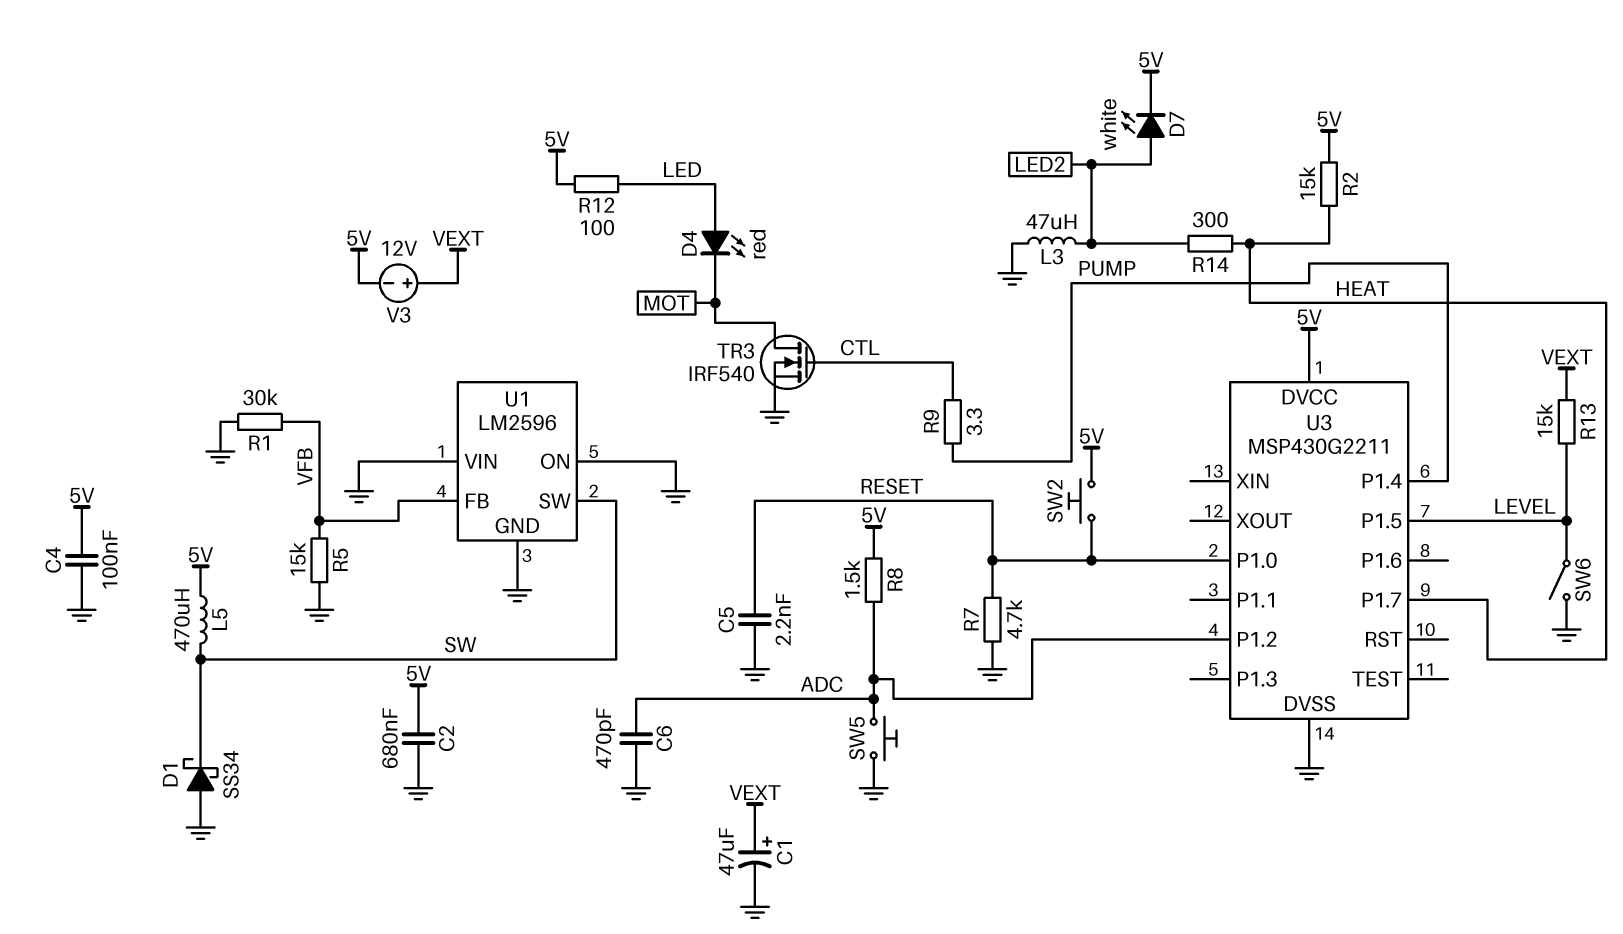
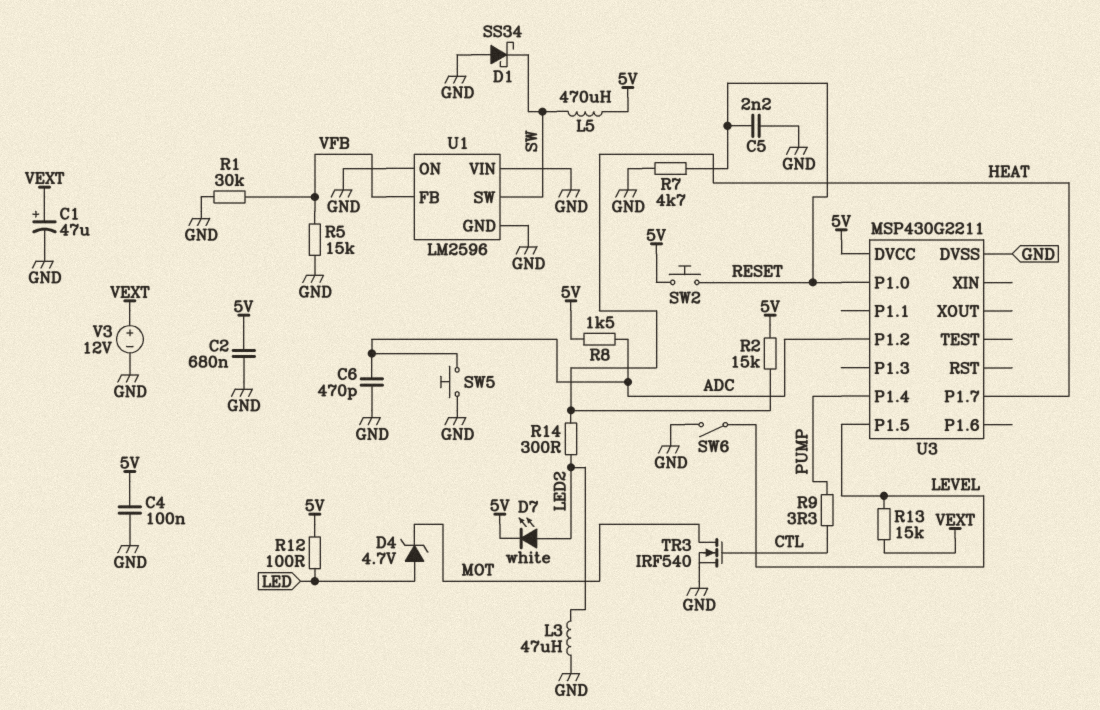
D4: LED red (A LED, K MOT) -> zener 4.7V (A LED, K MOT)
V3: 12V (plus VEXT, minus 5V) -> 12V (plus VEXT, minus GND)

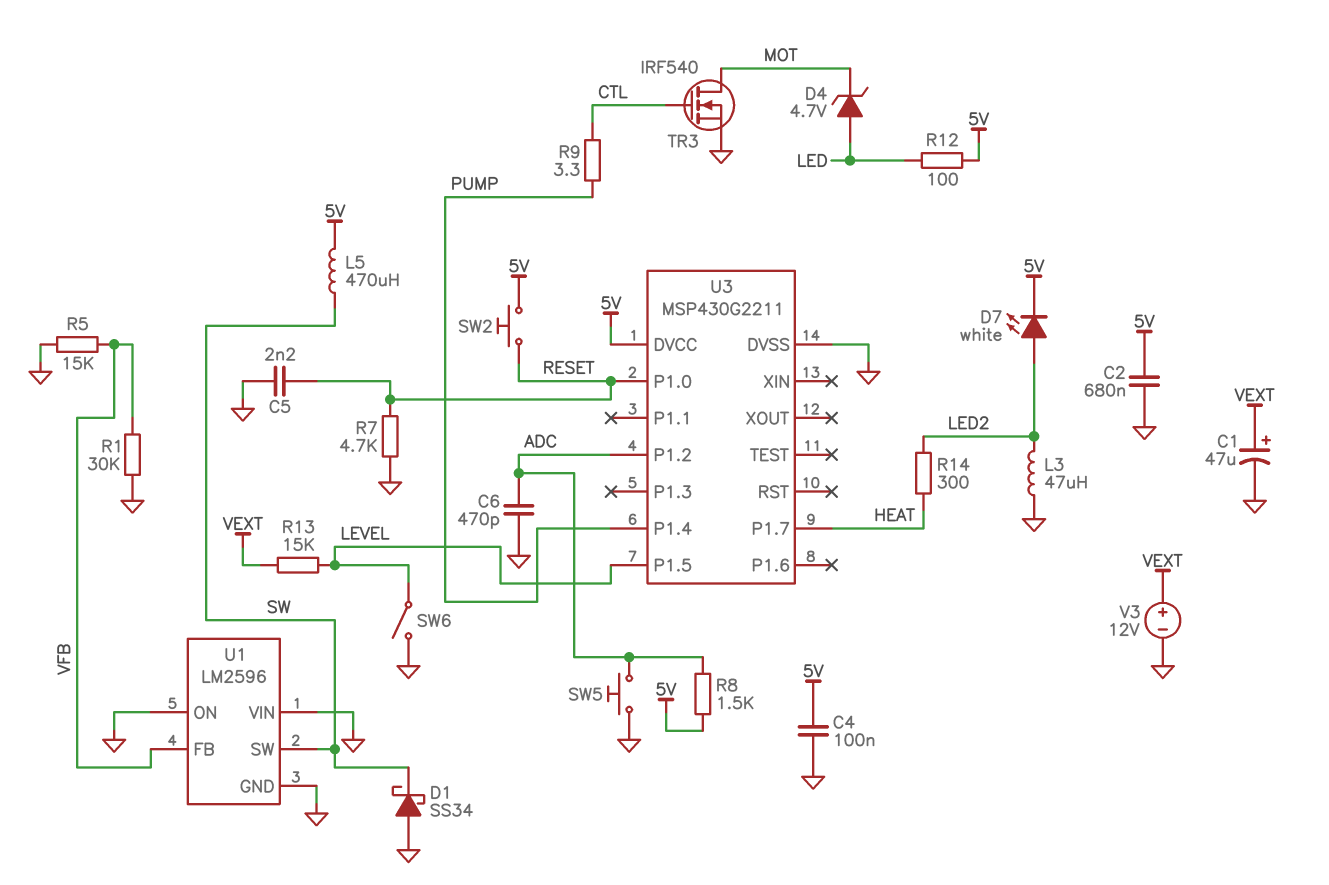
R2: 15k (5V, HEAT) -> none

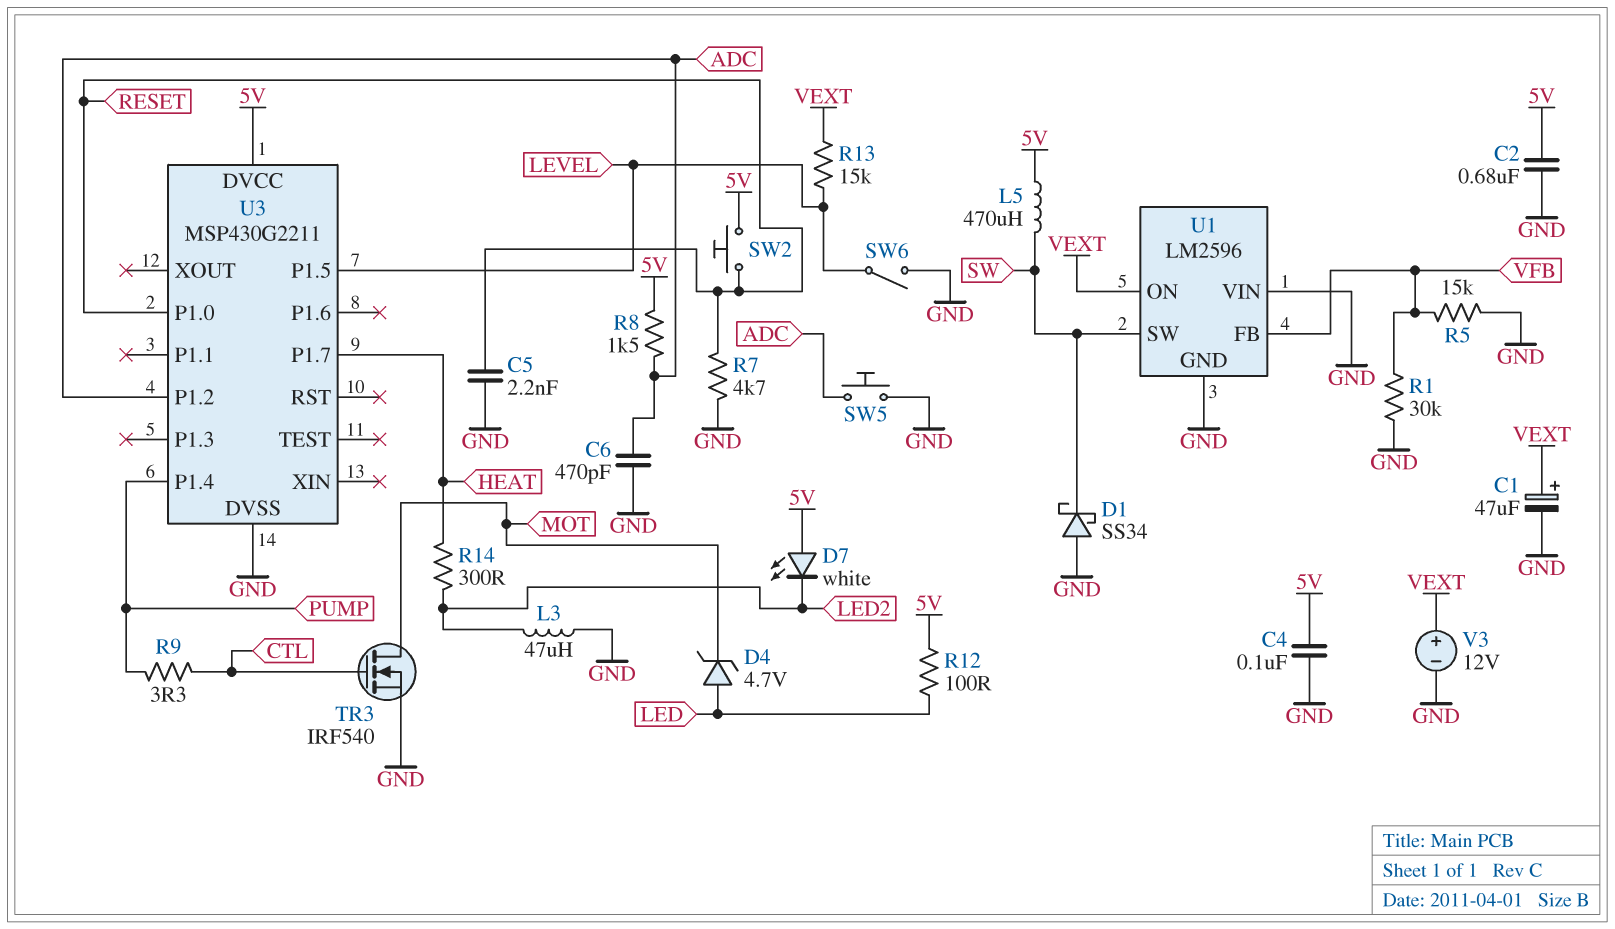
D7: LED white (A LED2, K 5V) -> LED white (A 5V, K LED2)
U1 pin ON: GND -> VEXT

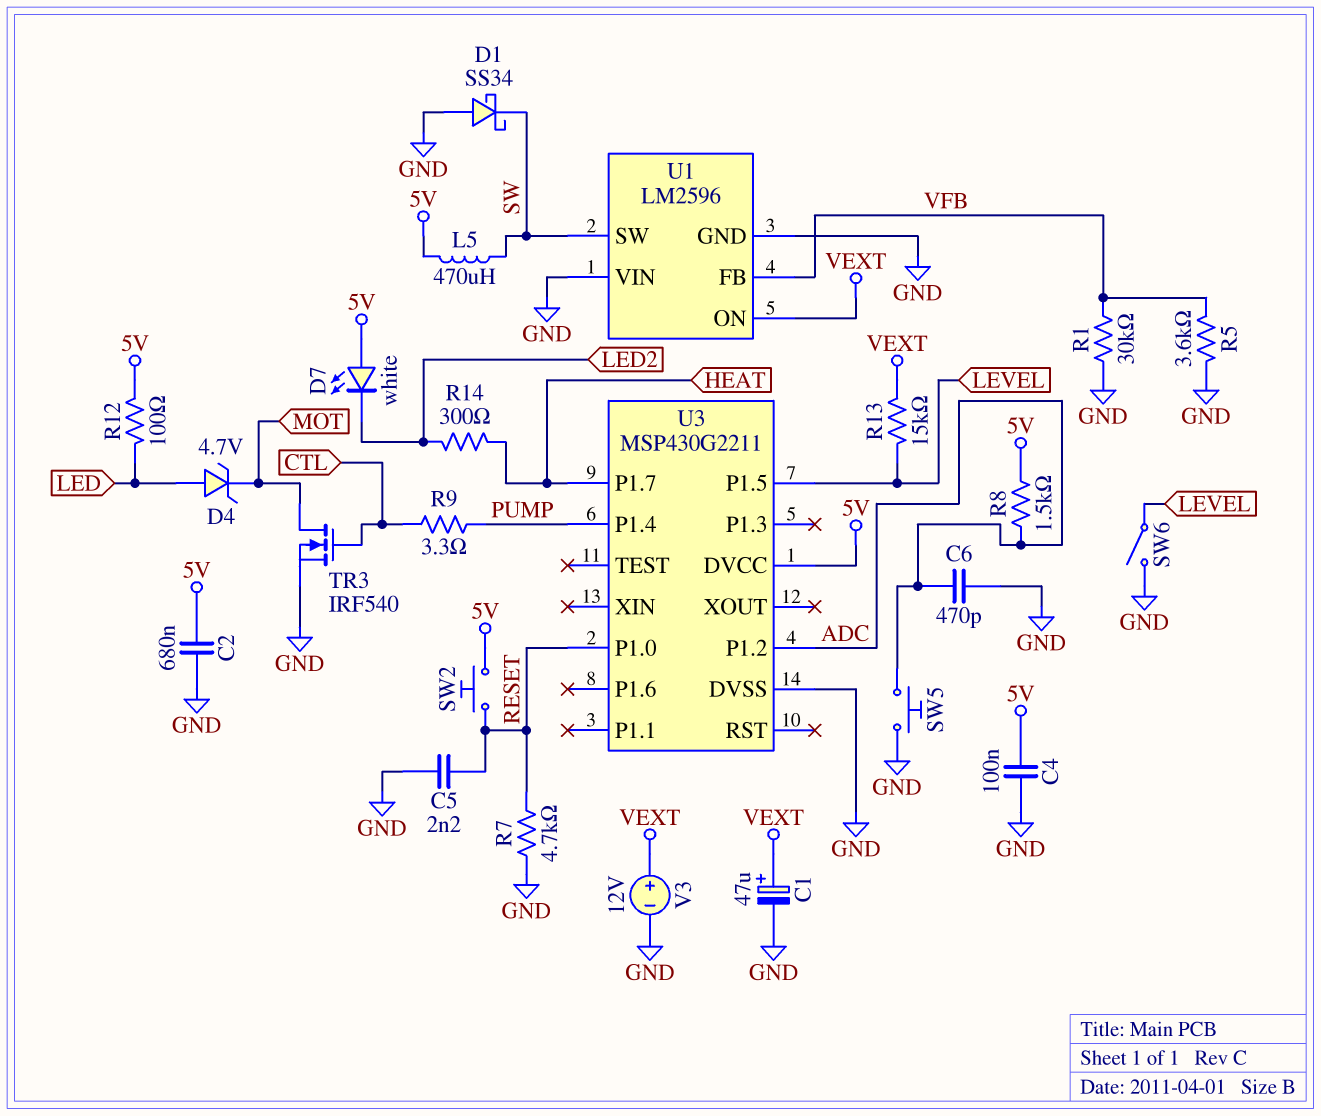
L3: 47uH (GND, LED2) -> none
R5: 15k (GND, VFB) -> 3.6k (GND, VFB)

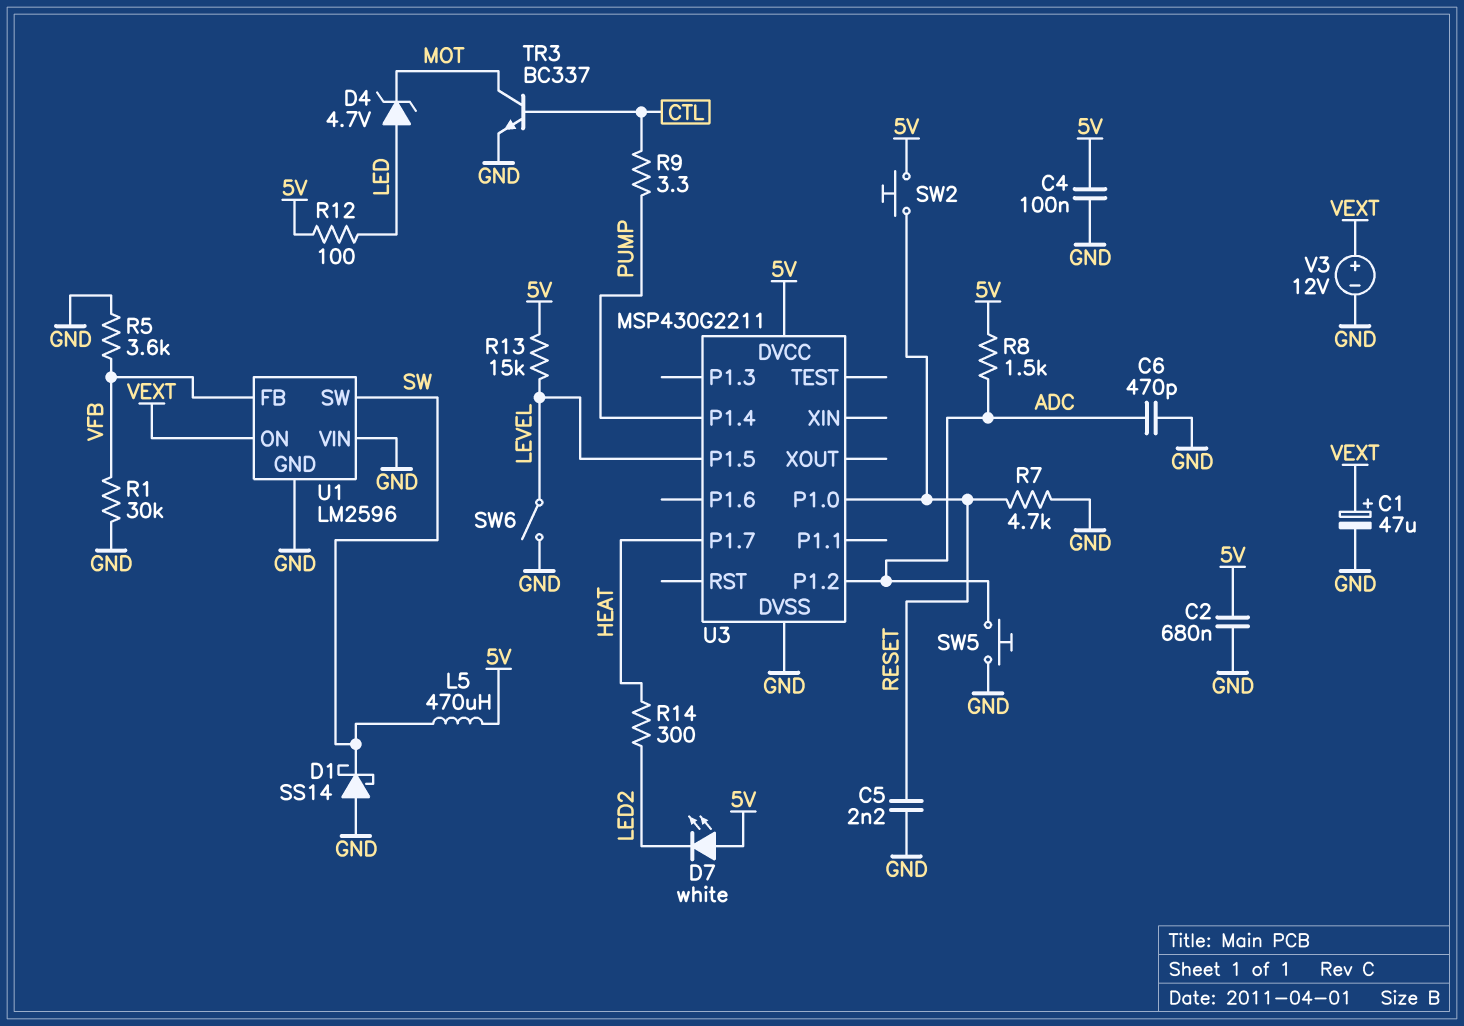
D1: schottky SS34 (A GND, K SW) -> schottky SS14 (A GND, K SW)
R13: 15k (LEVEL, VEXT) -> 15k (5V, LEVEL)
TR3: NMOS IRF540 (G CTL, D MOT, S GND) -> NPN BC337 (B CTL, C MOT, E GND)

